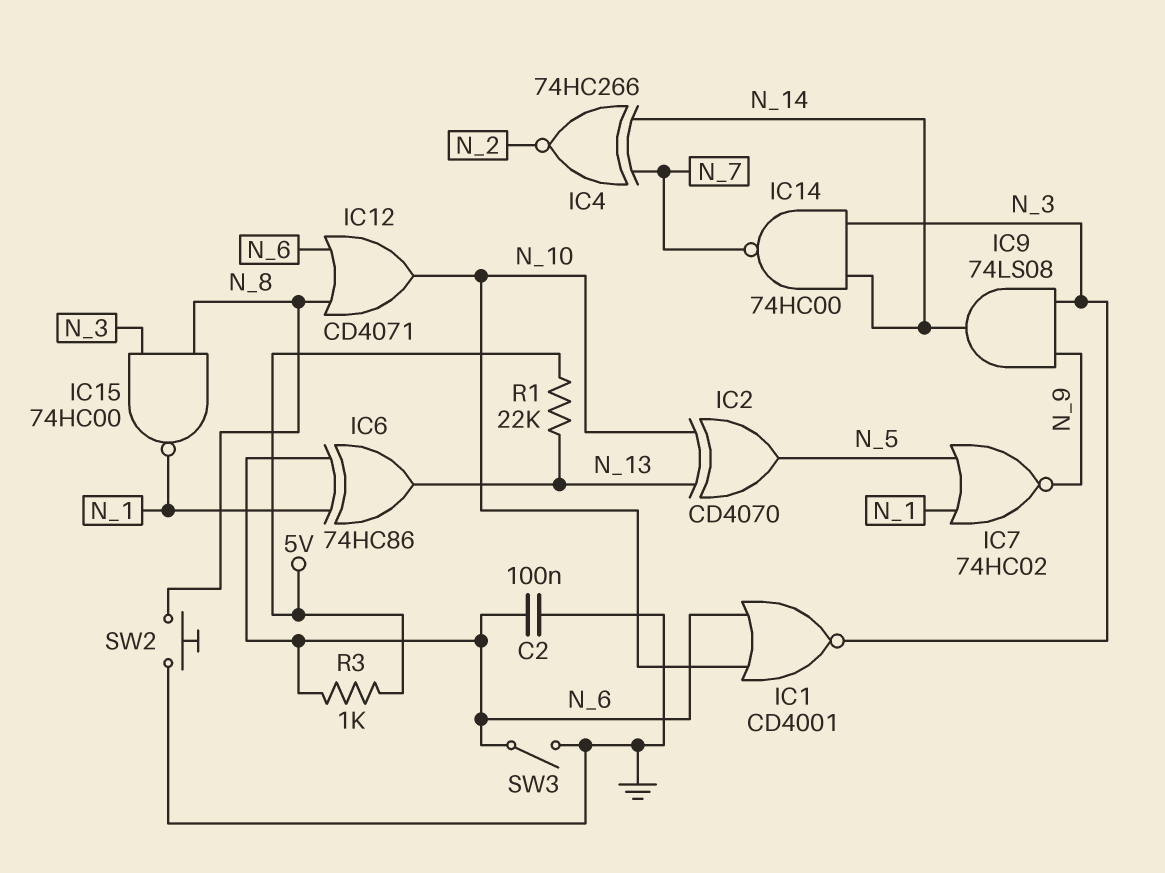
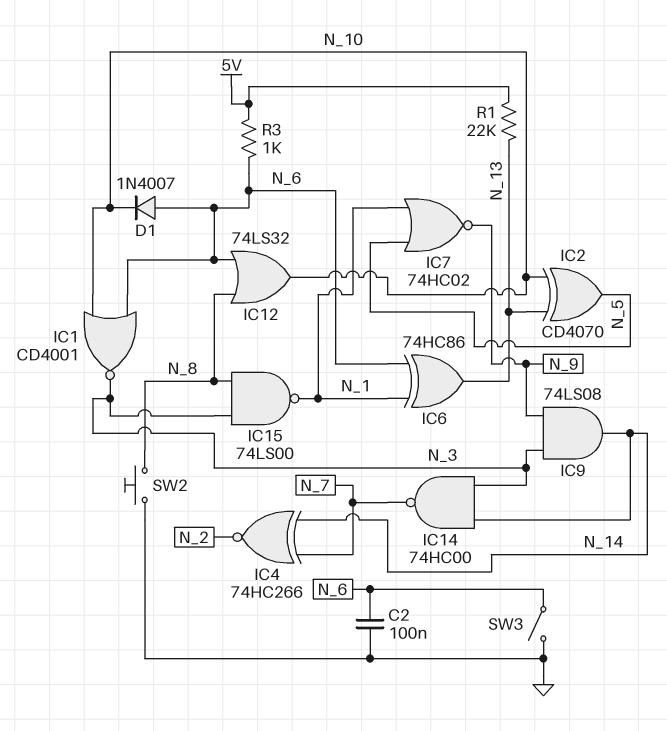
D1: none -> diode 1N4007 (A N_6, K N_10)
IC12: OR CD4071 (in N_6, in N_8, out N_10) -> OR 74LS32 (in N_6, in N_8, out N_10)
IC15: NAND 74HC00 (in N_3, in N_8, out N_1) -> NAND 74LS00 (in N_3, in N_8, out N_1)

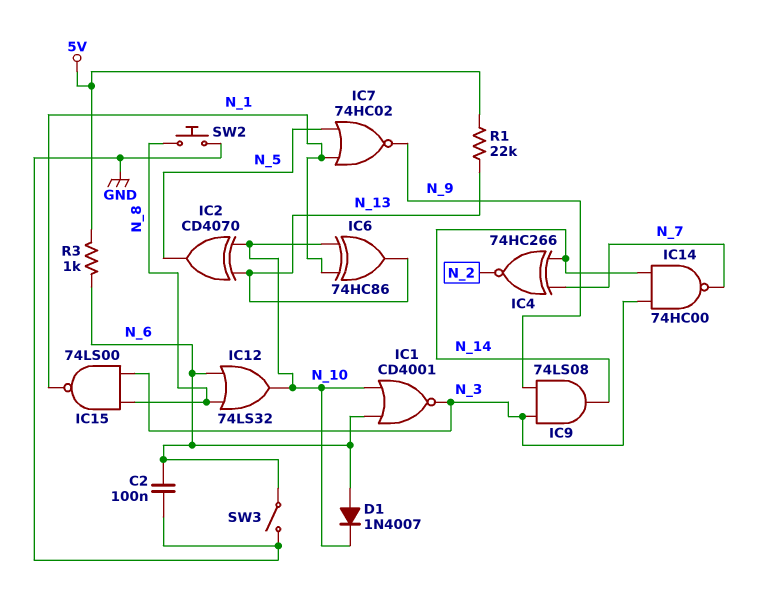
IC6: XOR 74HC86 (in N_1, in N_6, out N_13) -> XOR 74HC86 (in N_1, in N_10, out N_13)

